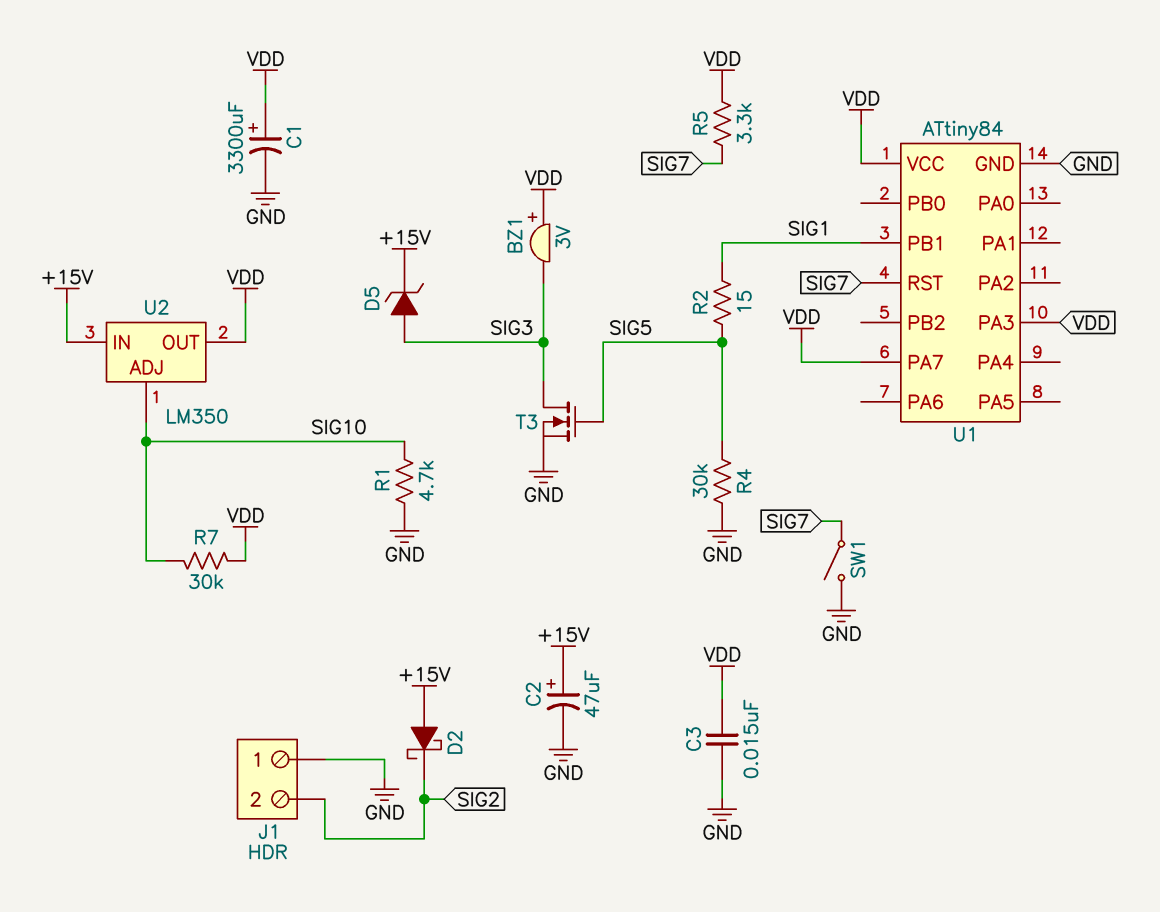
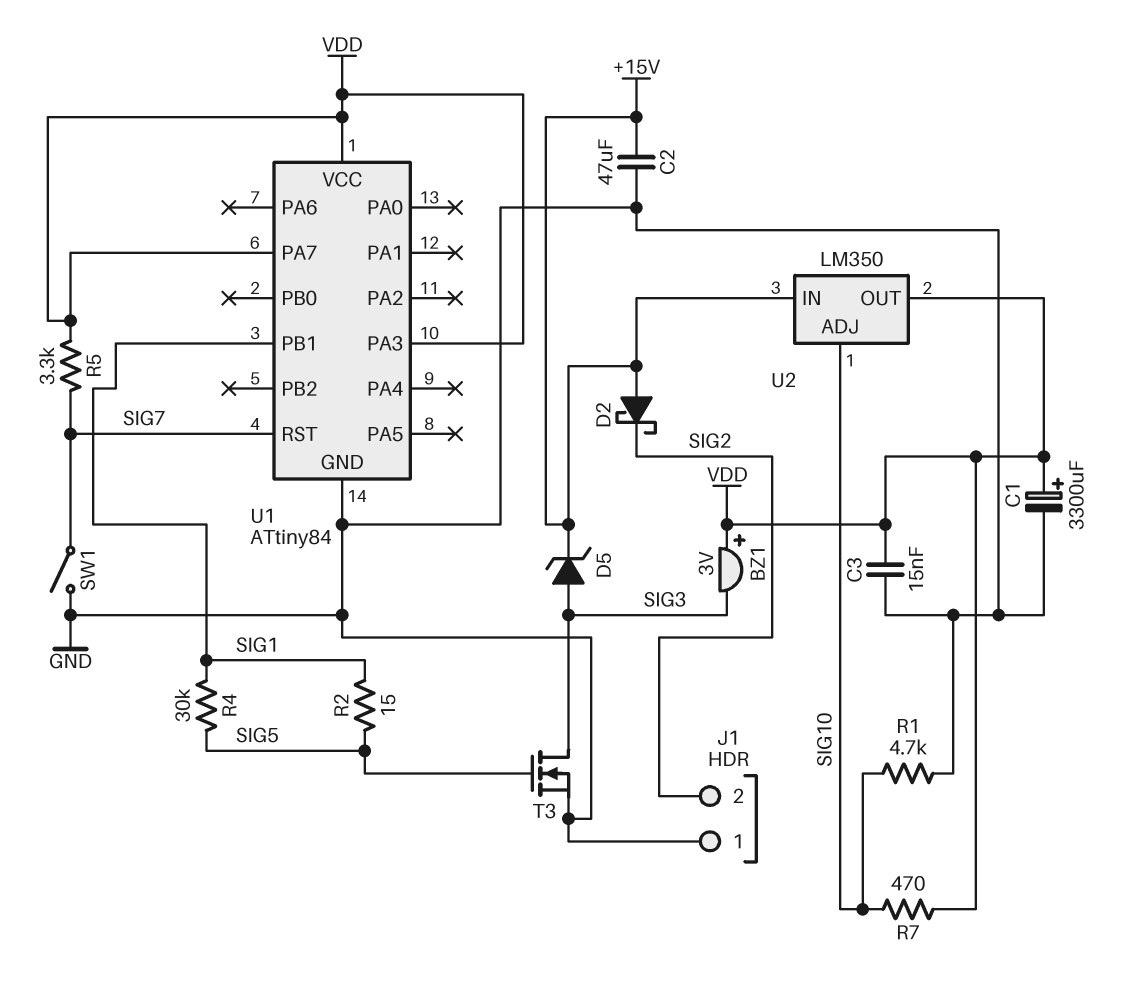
C2: 47uF (plus +15V, minus GND) -> 47uF (+15V, GND)
R4: 30k (GND, SIG5) -> 30k (SIG1, SIG5)
R7: 30k (SIG10, VDD) -> 470 (SIG10, VDD)

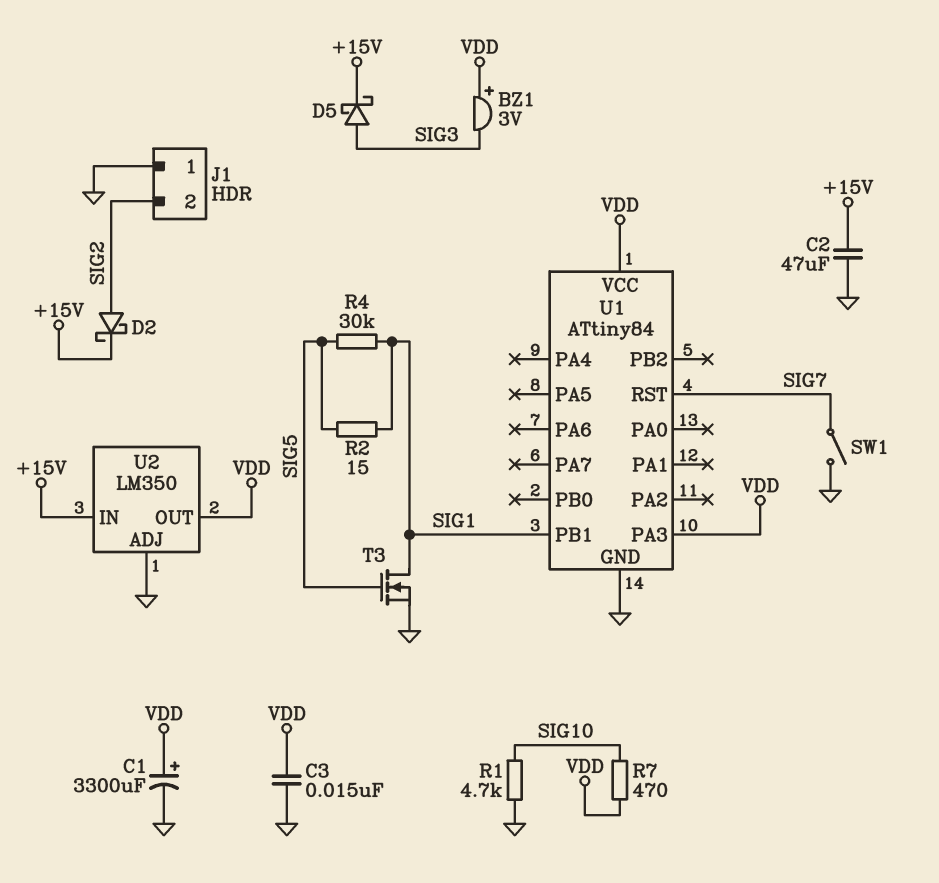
D2: schottky (A +15V, K SIG2) -> schottky (A SIG2, K +15V)
D5: zener (A SIG3, K +15V) -> schottky (A SIG3, K +15V)
R5: 3.3k (SIG7, VDD) -> none
T3: NMOS (G SIG5, D SIG3, S GND) -> NMOS (G SIG5, D SIG1, S GND)
U1 pin PA7: VDD -> none
U2 pin ADJ: SIG10 -> GND

